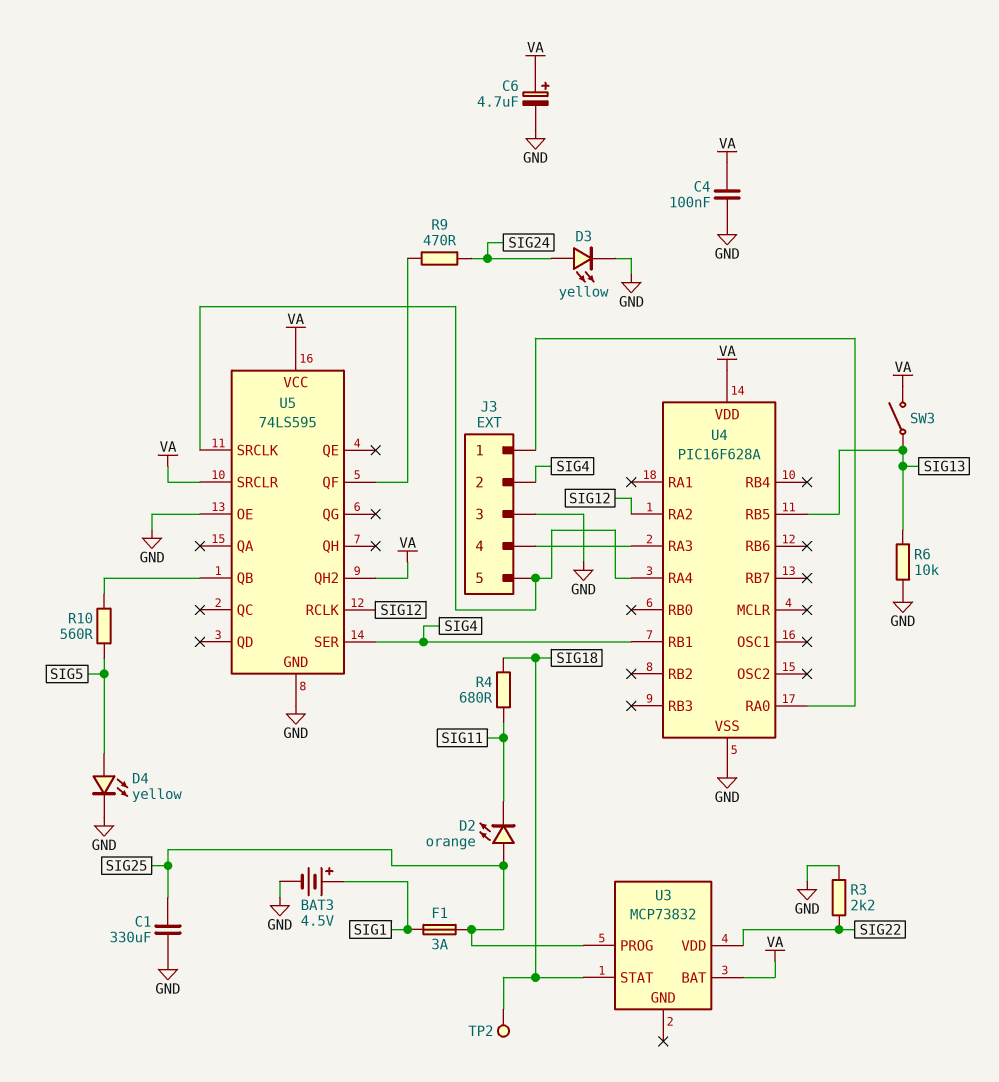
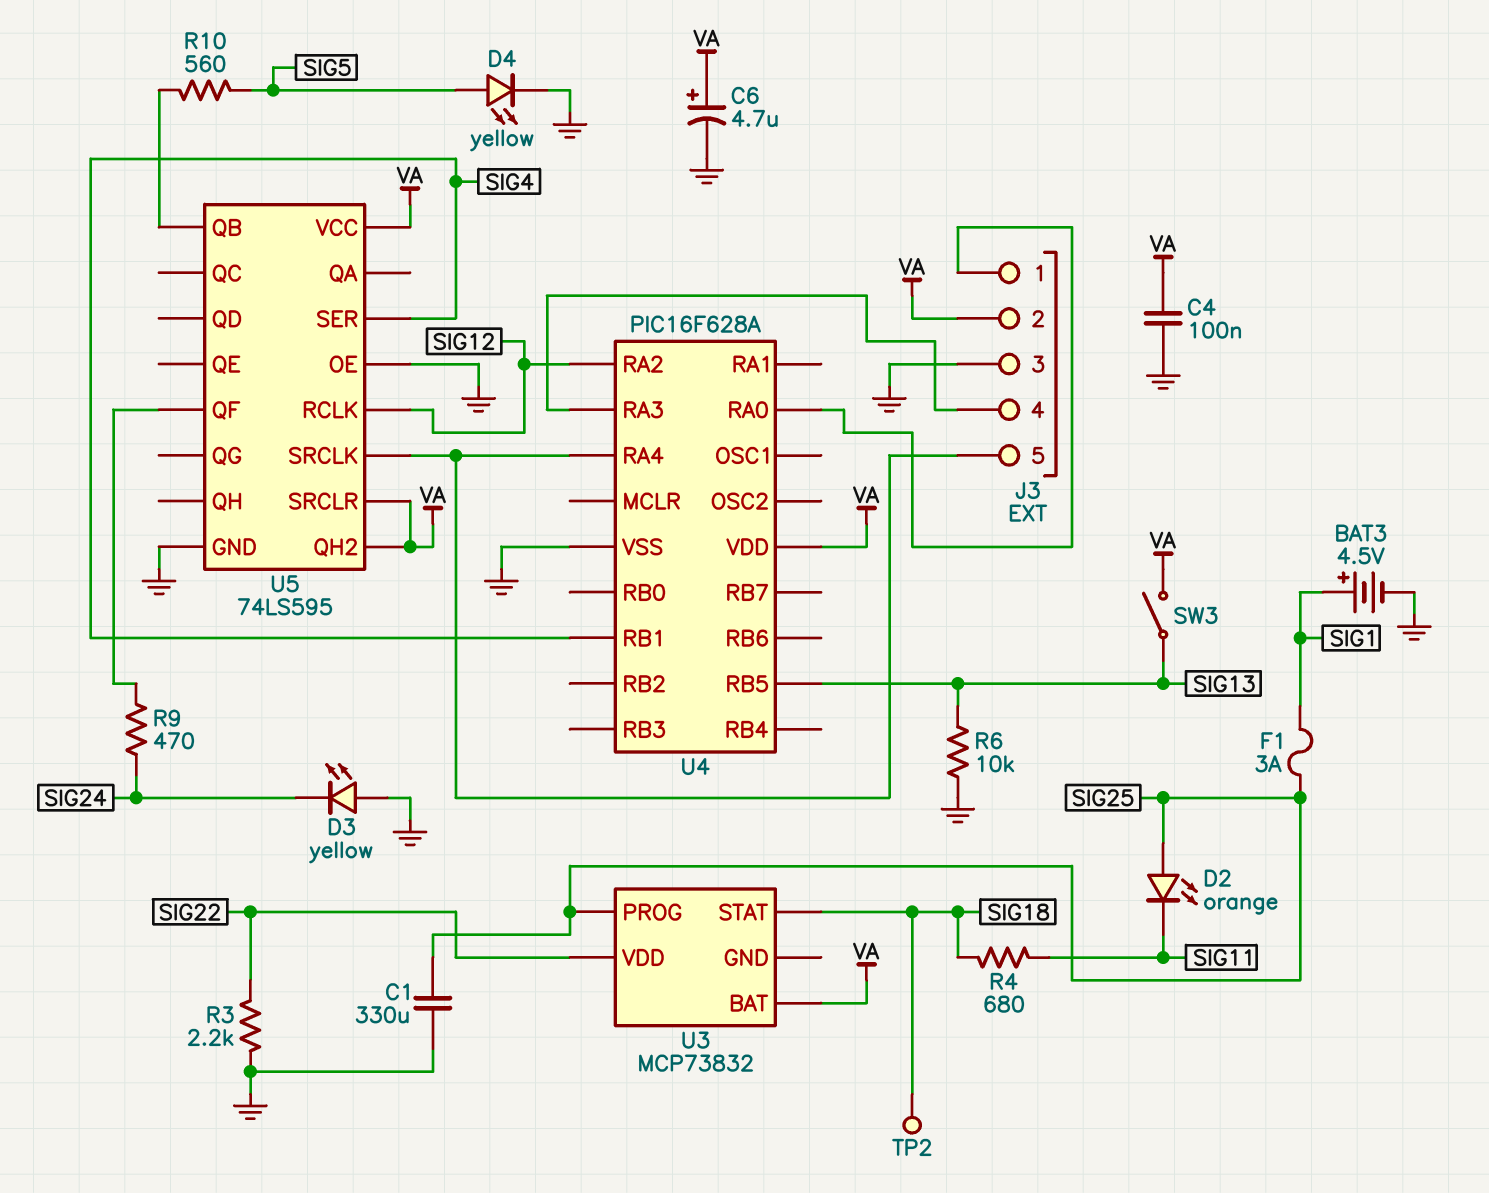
D3: LED yellow (A SIG24, K GND) -> LED yellow (A GND, K SIG24)
J3 pin 2: SIG4 -> VA

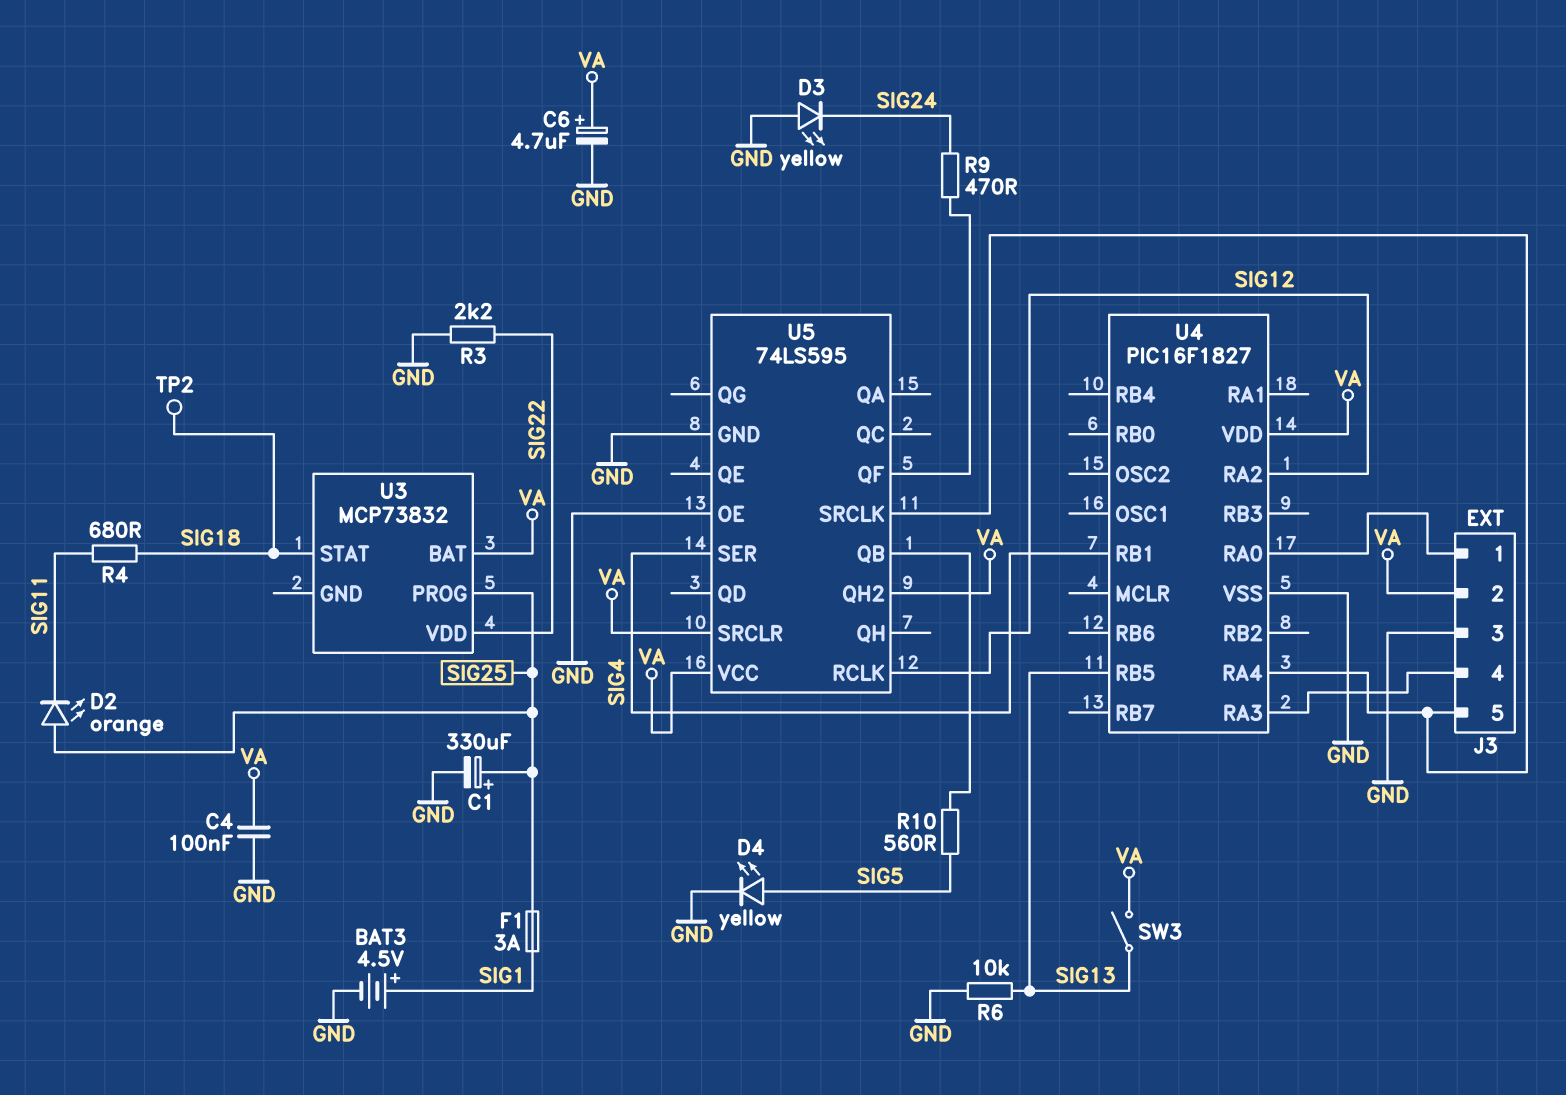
C1: 330uF (GND, SIG25) -> 330uF (plus SIG25, minus GND)
U4: PIC16F628A -> PIC16F1827

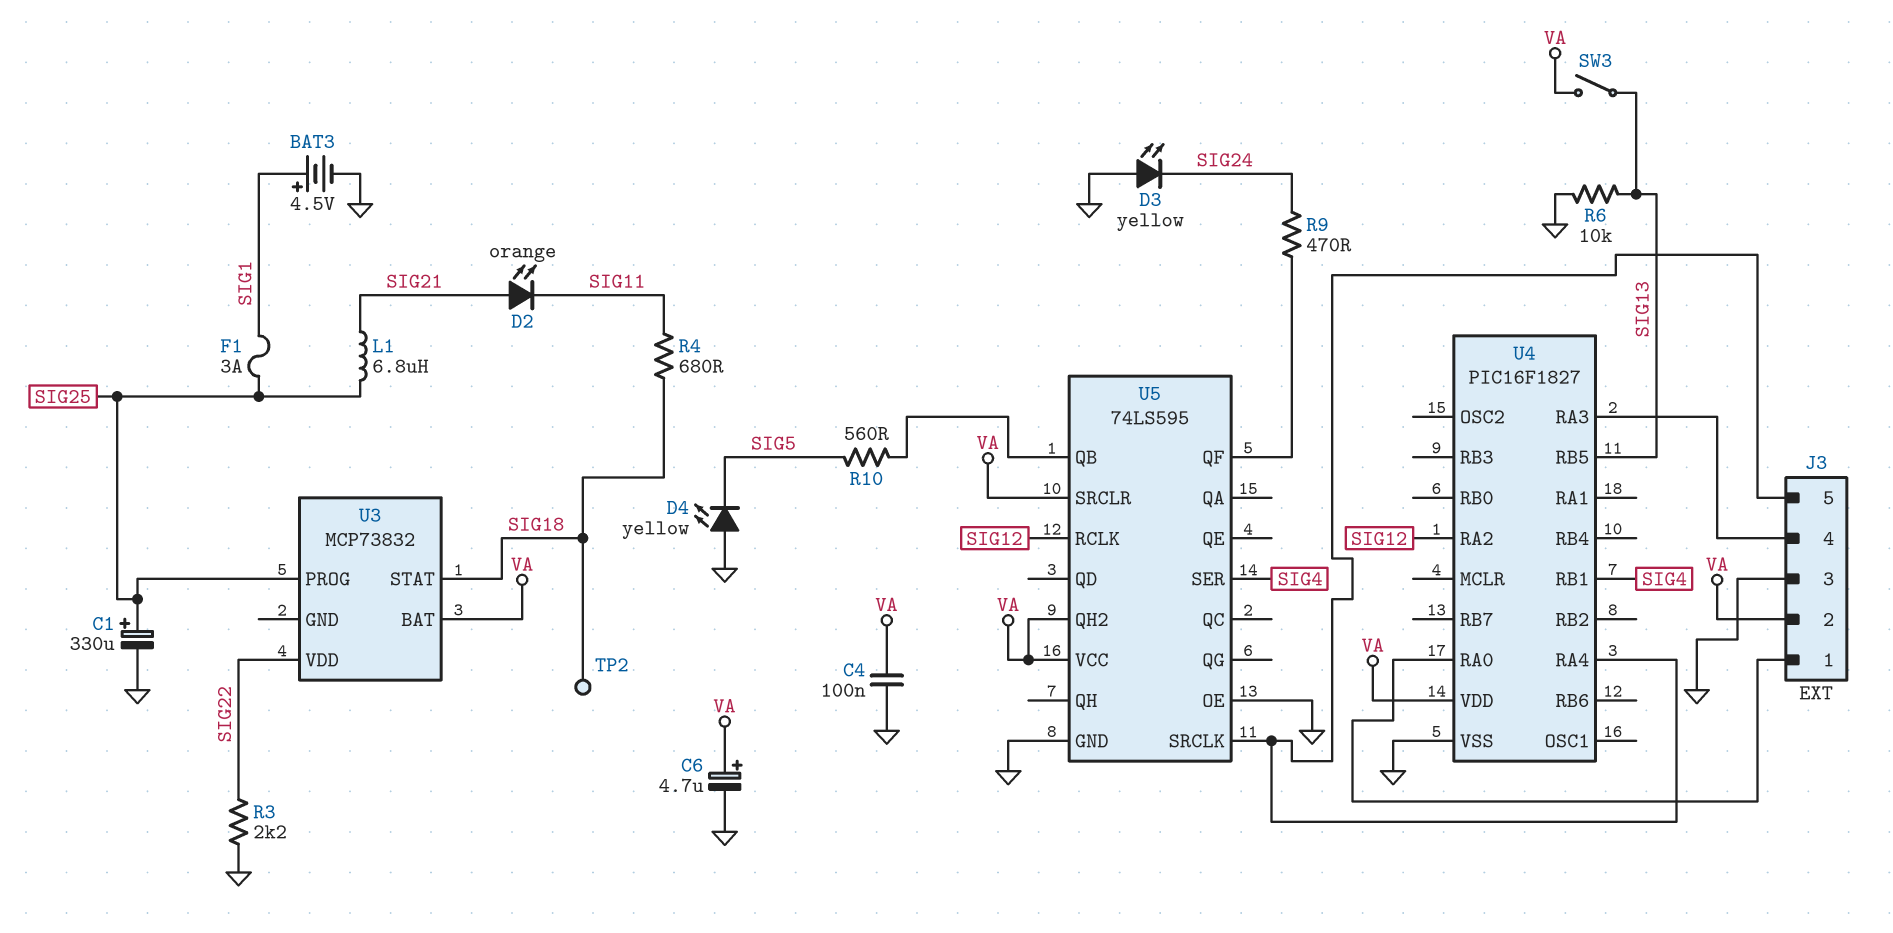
D2: LED orange (A SIG25, K SIG11) -> LED orange (A SIG21, K SIG11)
D4: LED yellow (A SIG5, K GND) -> LED yellow (A GND, K SIG5)
L1: none -> 6.8uH (SIG21, SIG25)

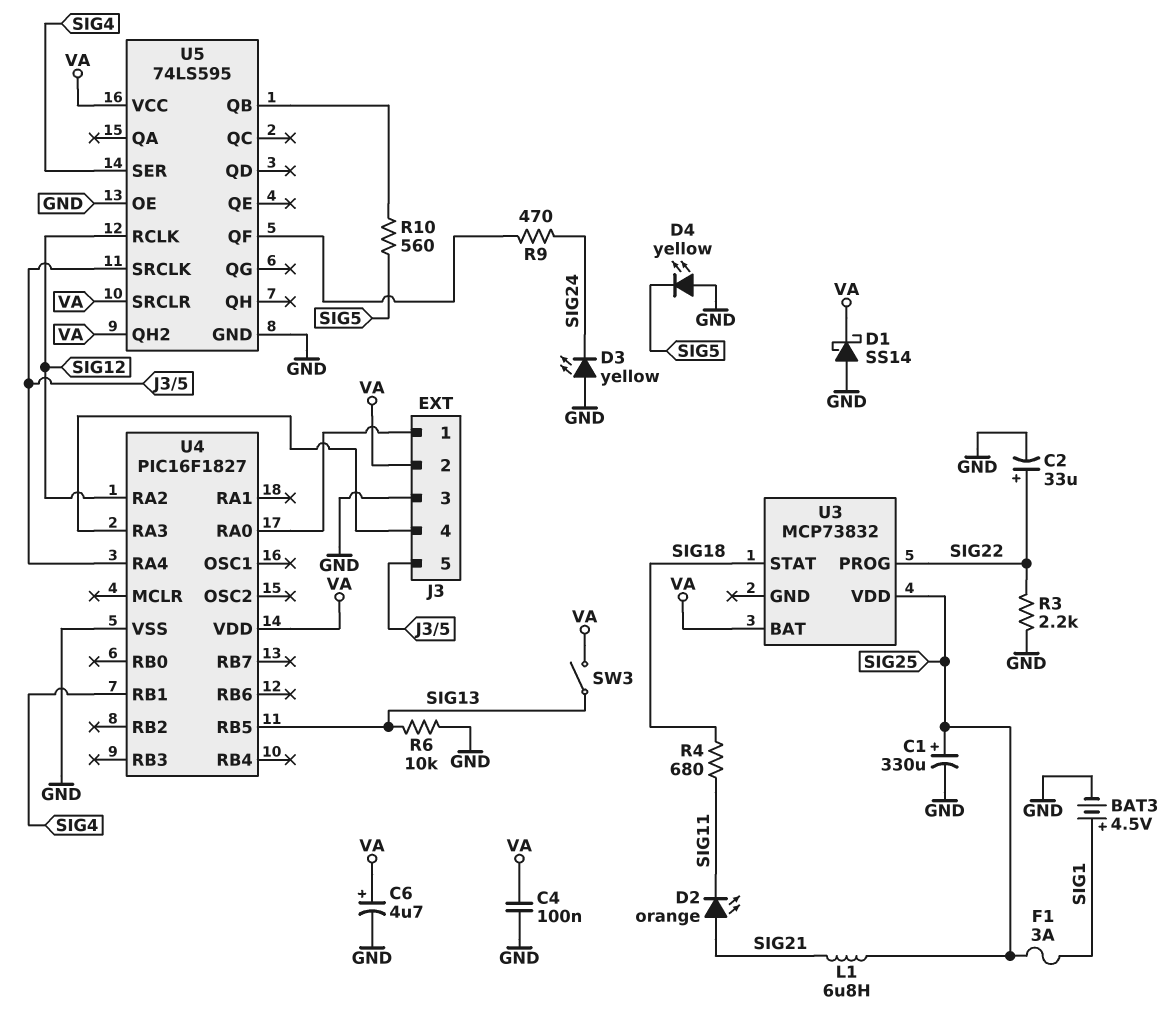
C2: none -> 33uF (plus SIG22, minus GND)
D1: none -> schottky SS14 (A GND, K VA)
TP2: test point (SIG18) -> none
U3 pin PROG: SIG25 -> SIG22
U3 pin VDD: SIG22 -> SIG25

